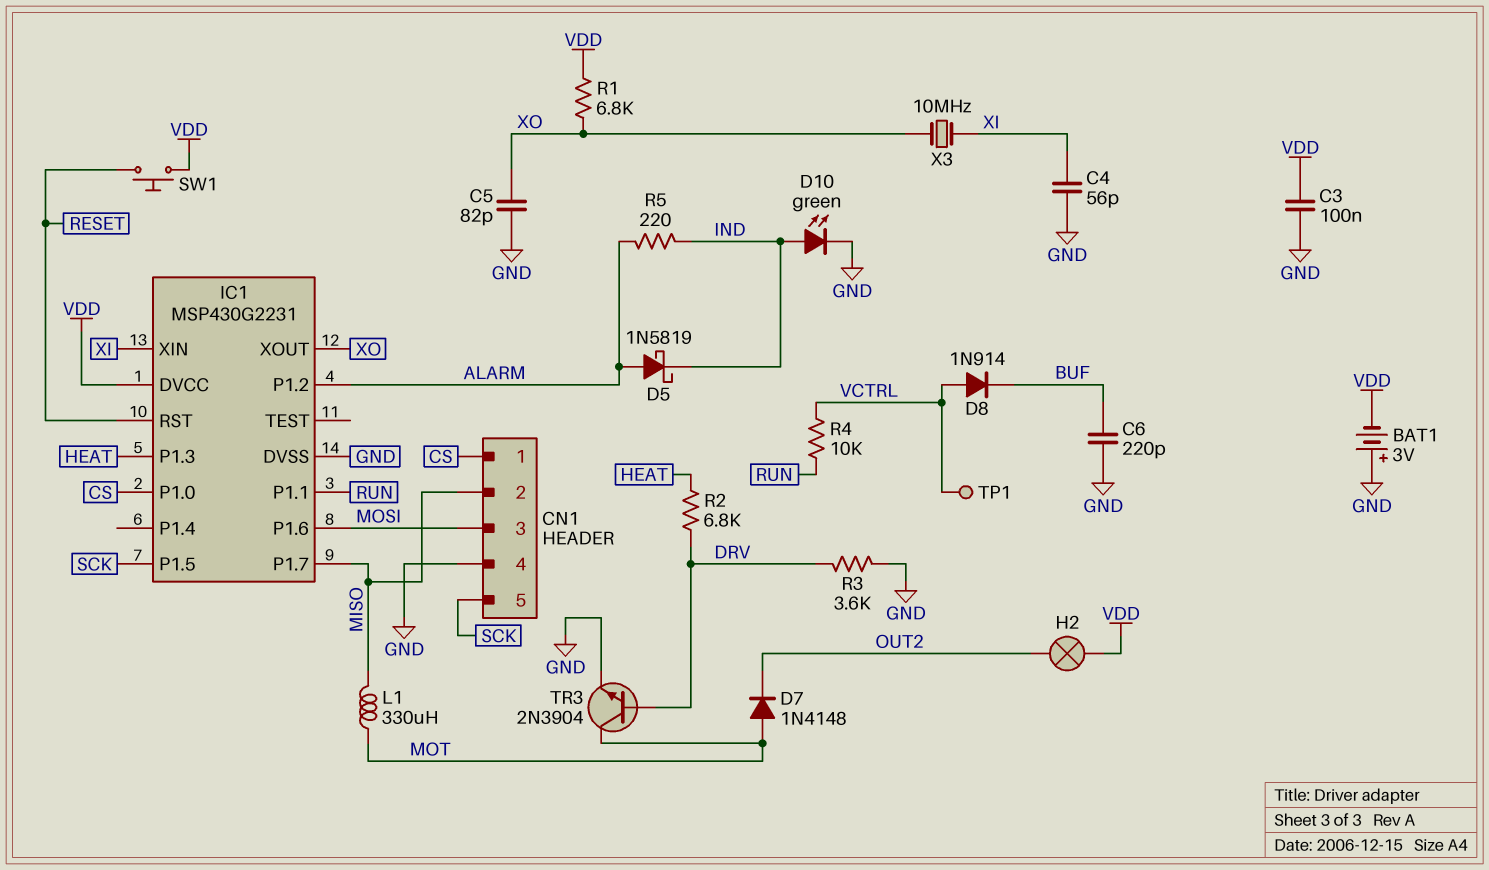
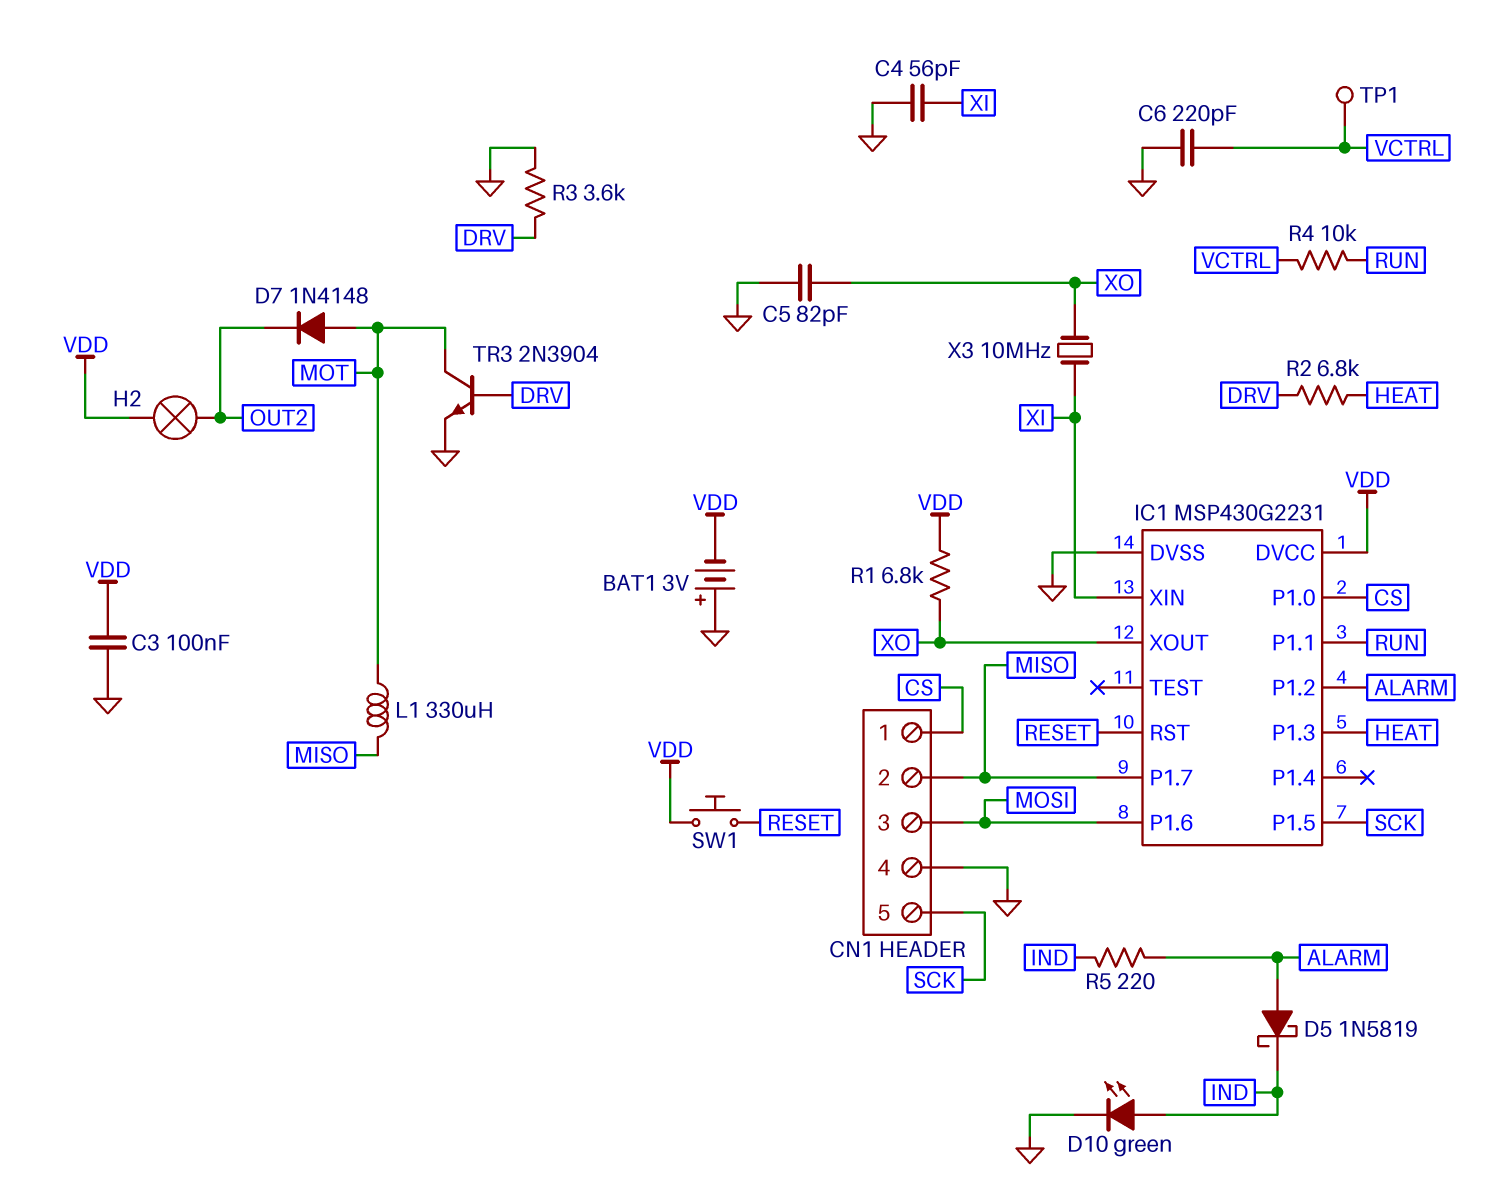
C6: 220pF (BUF, GND) -> 220pF (GND, VCTRL)
D8: diode 1N914 (A VCTRL, K BUF) -> none

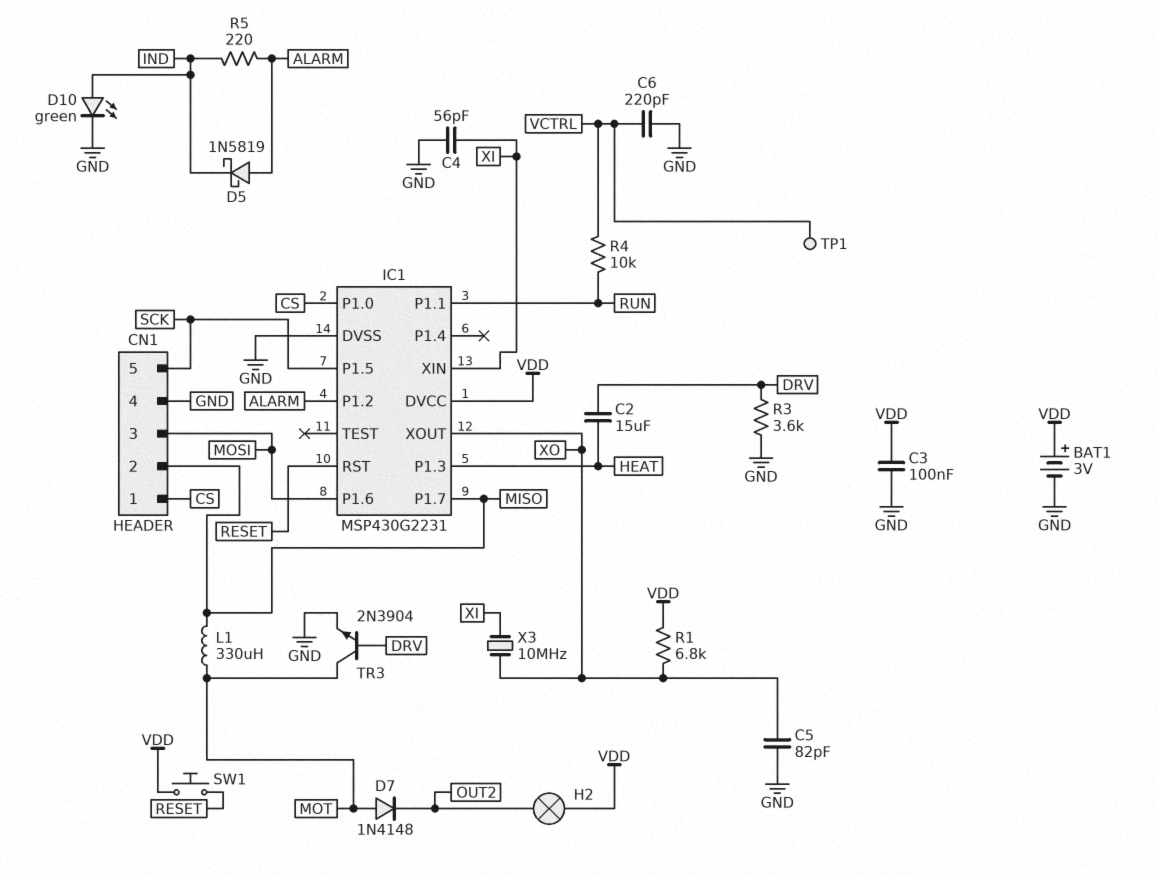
BAT1: 3V (plus GND, minus VDD) -> 3V (plus VDD, minus GND)
C2: none -> 15uF (DRV, HEAT)
R2: 6.8k (DRV, HEAT) -> none

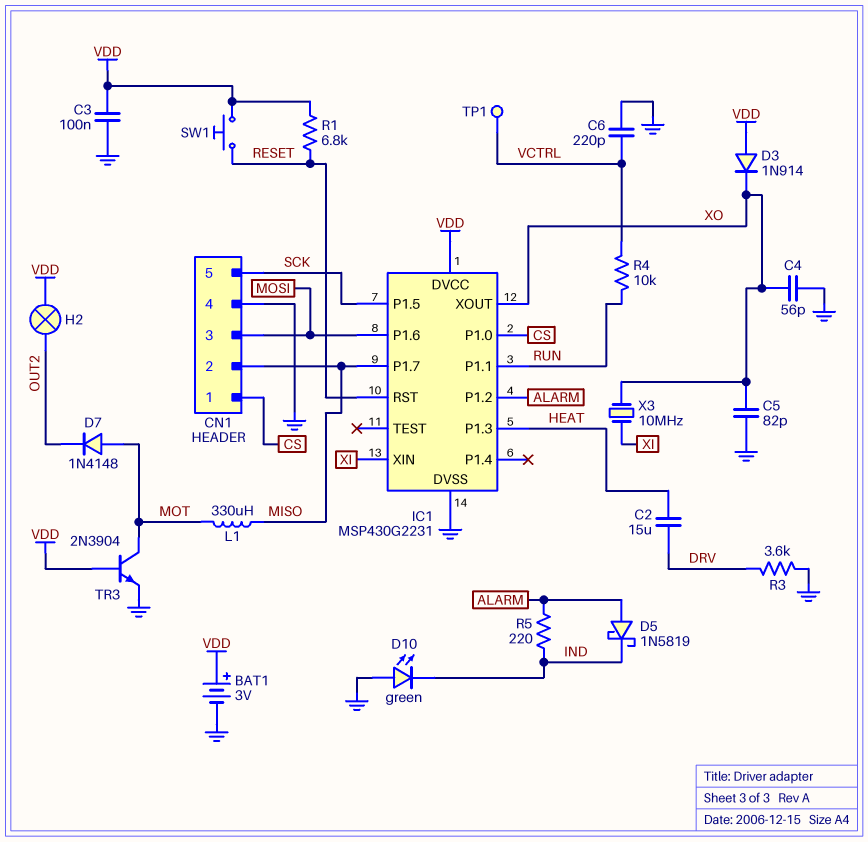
C4: 56pF (GND, XI) -> 56pF (GND, XO)
D3: none -> diode 1N914 (A VDD, K XO)
D10: LED green (A IND, K GND) -> LED green (A GND, K IND)
R1: 6.8k (VDD, XO) -> 6.8k (RESET, VDD)
TR3: NPN 2N3904 (B DRV, C MOT, E GND) -> NPN 2N3904 (B VDD, C MOT, E GND)

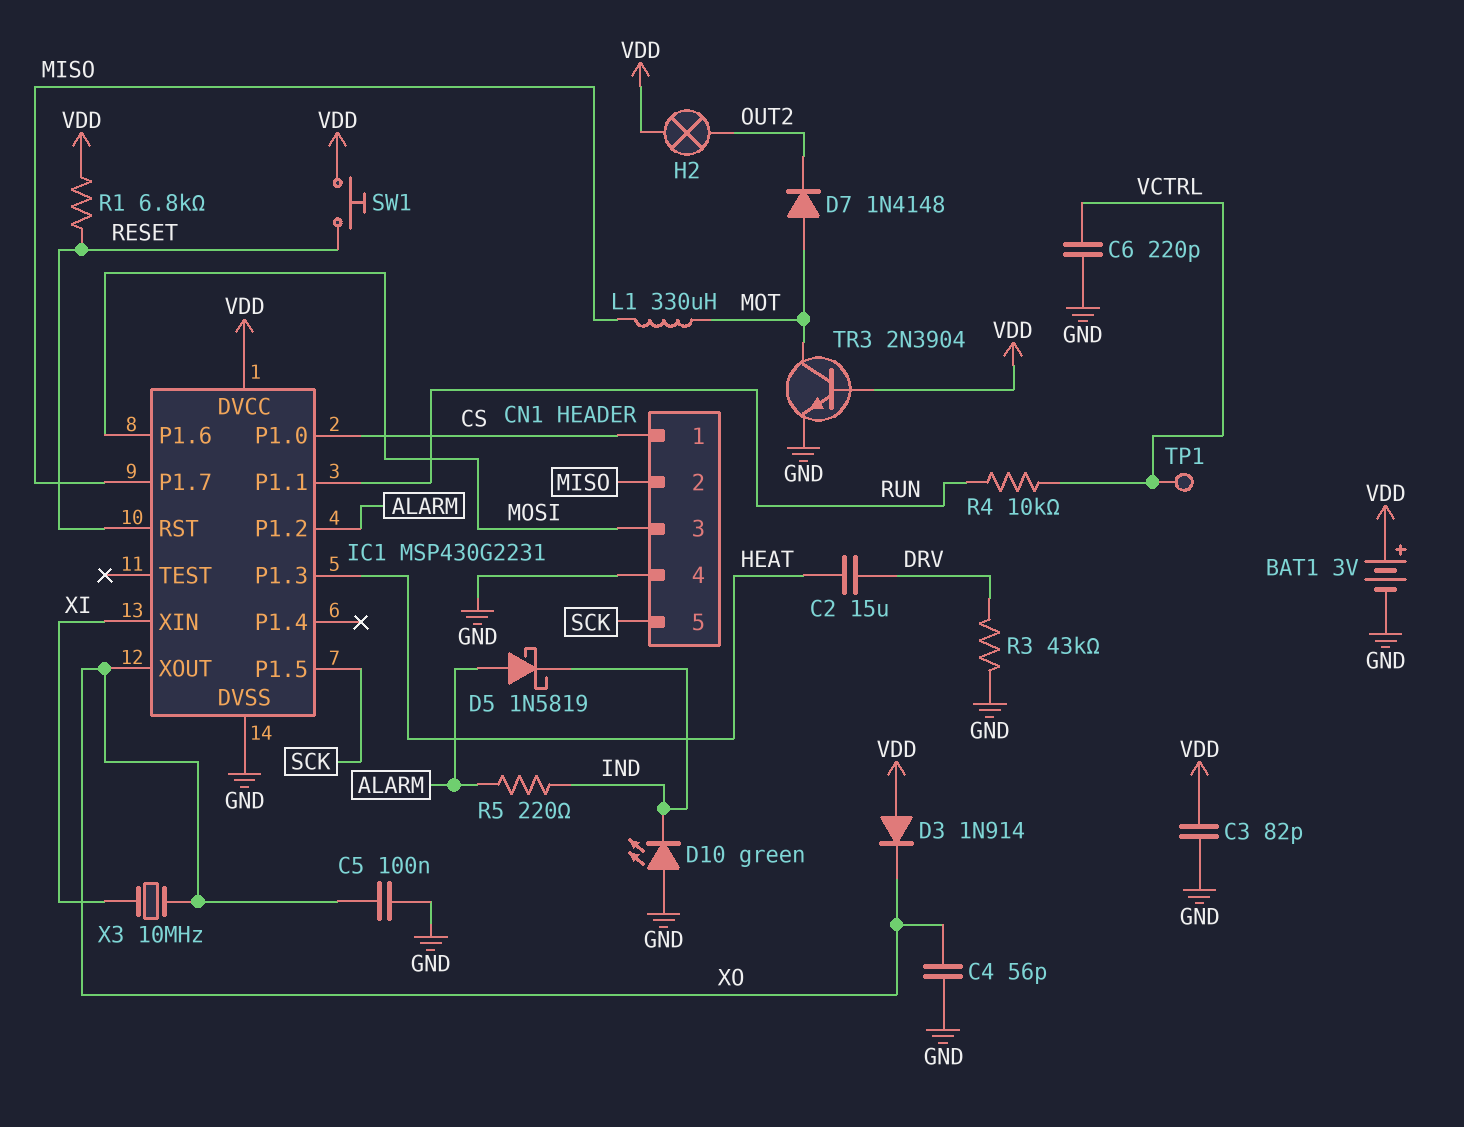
C3: 100nF (GND, VDD) -> 82pF (GND, VDD)
C5: 82pF (GND, XO) -> 100nF (GND, XO)
R3: 3.6k (DRV, GND) -> 43k (DRV, GND)

